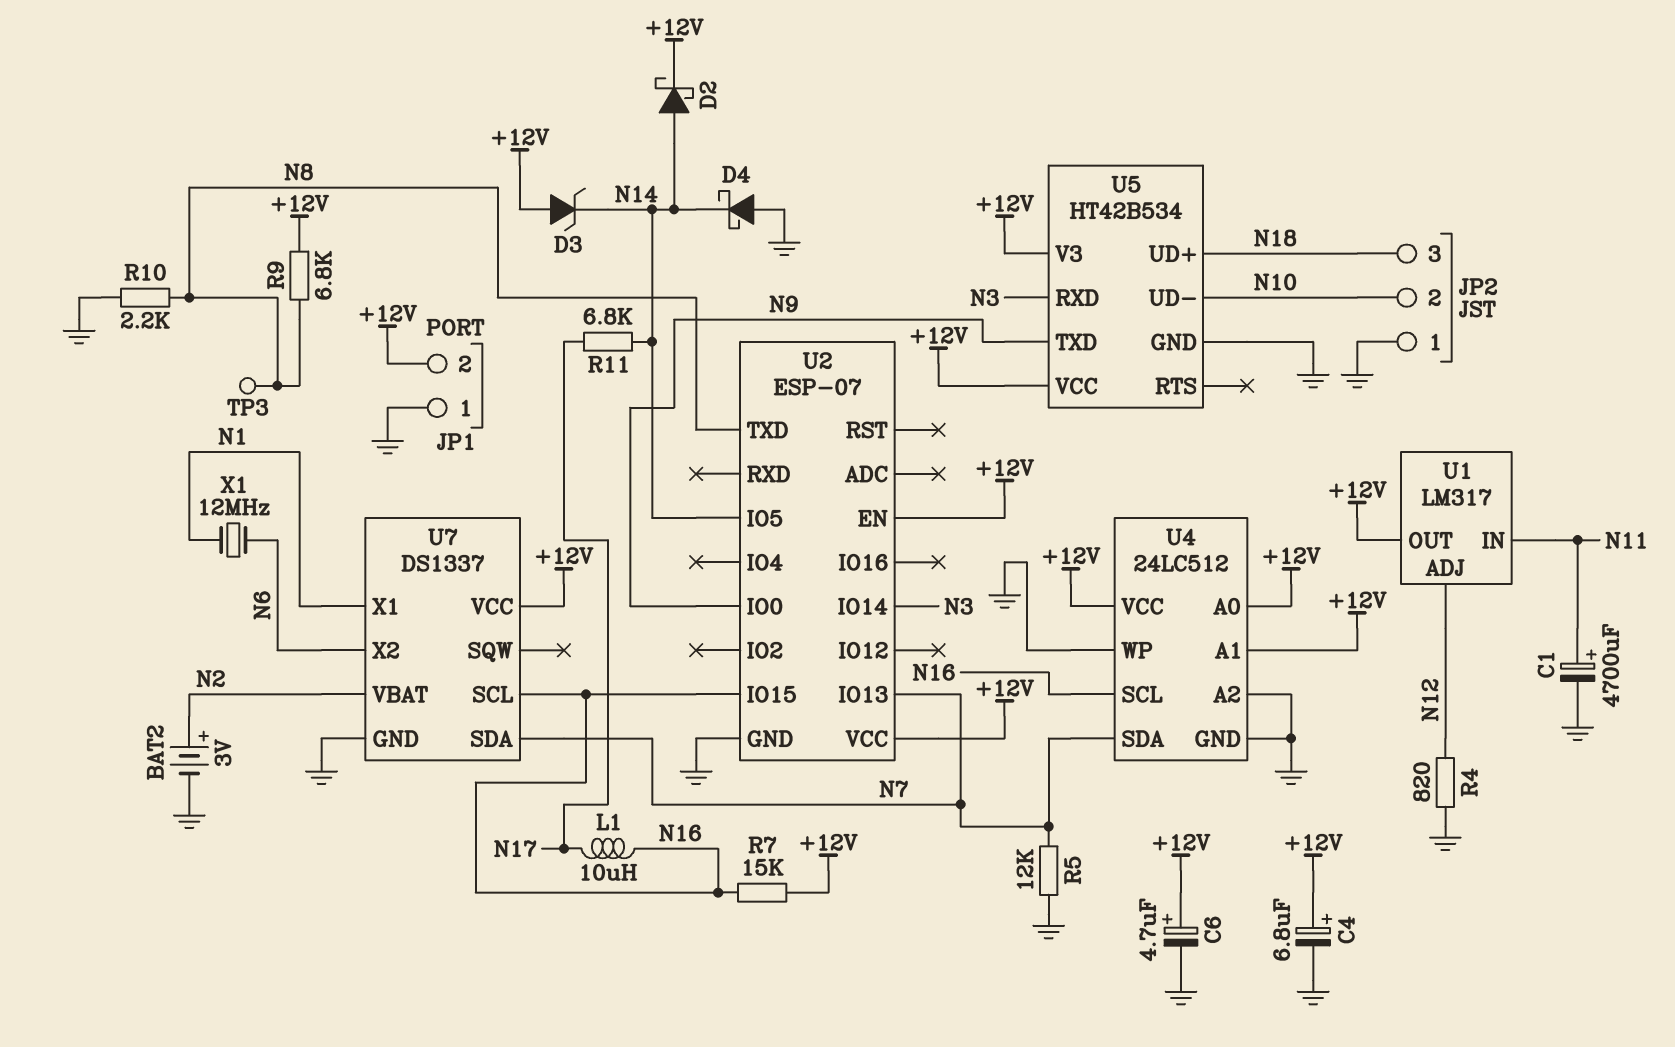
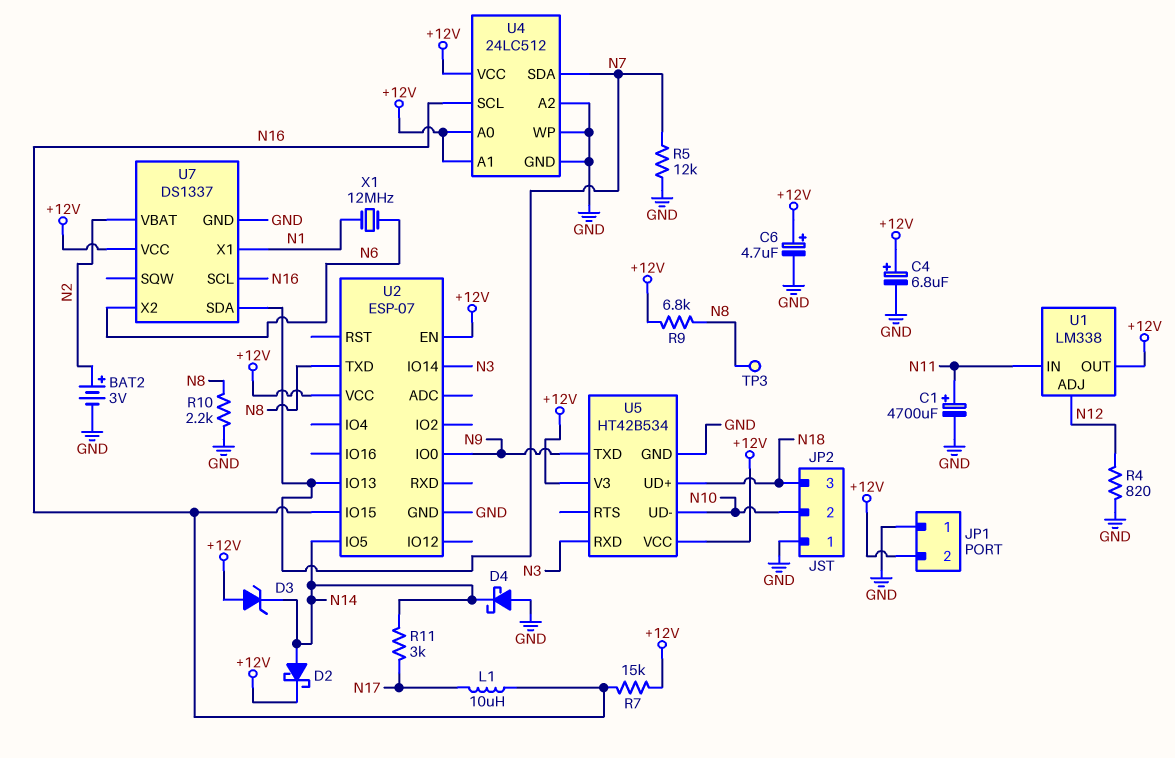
R11: 6.8k (N14, N17) -> 3k (N14, N17)
U1: LM317 -> LM338

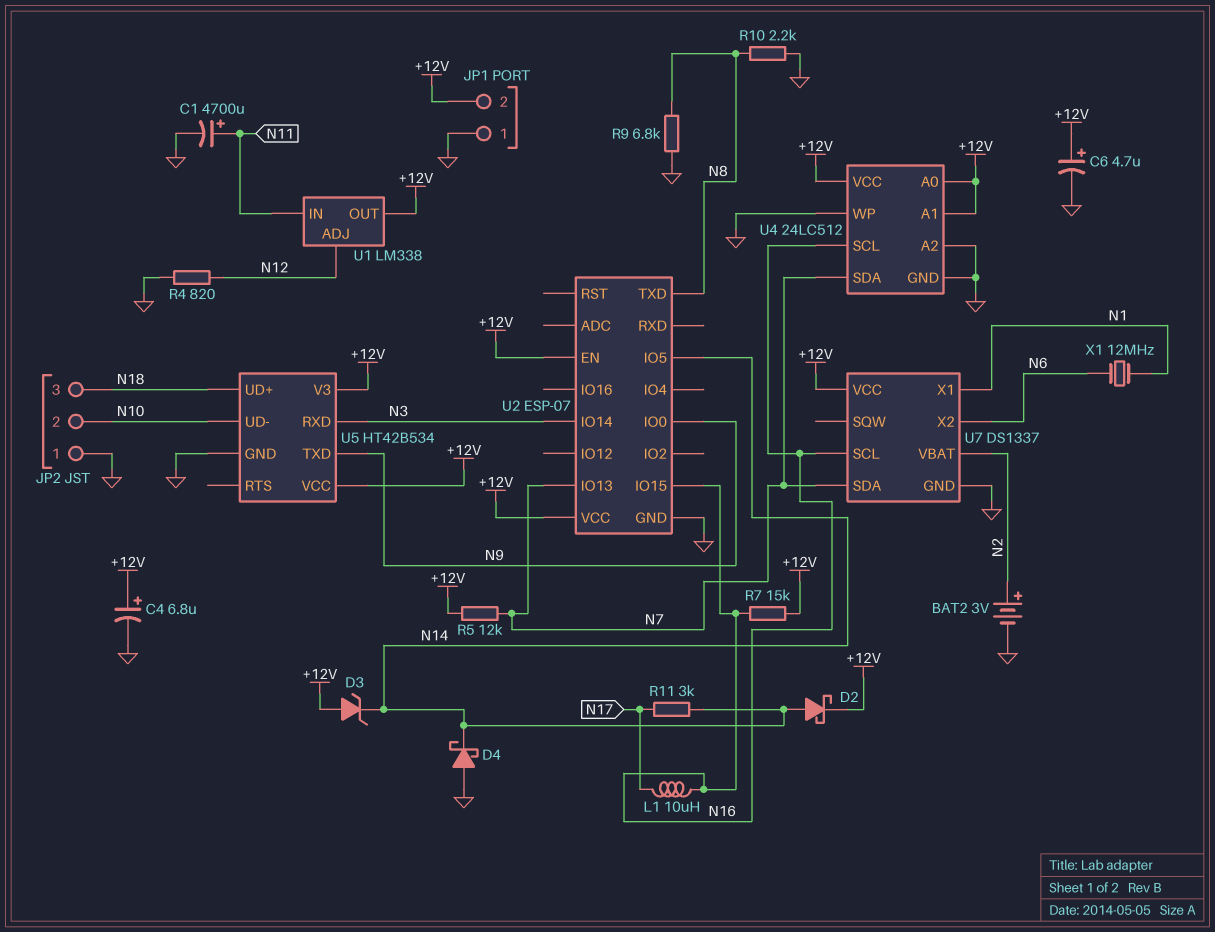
R5: 12k (GND, N7) -> 12k (+12V, N7)
R9: 6.8k (+12V, N8) -> 6.8k (GND, N8)
TP3: test point (N8) -> none

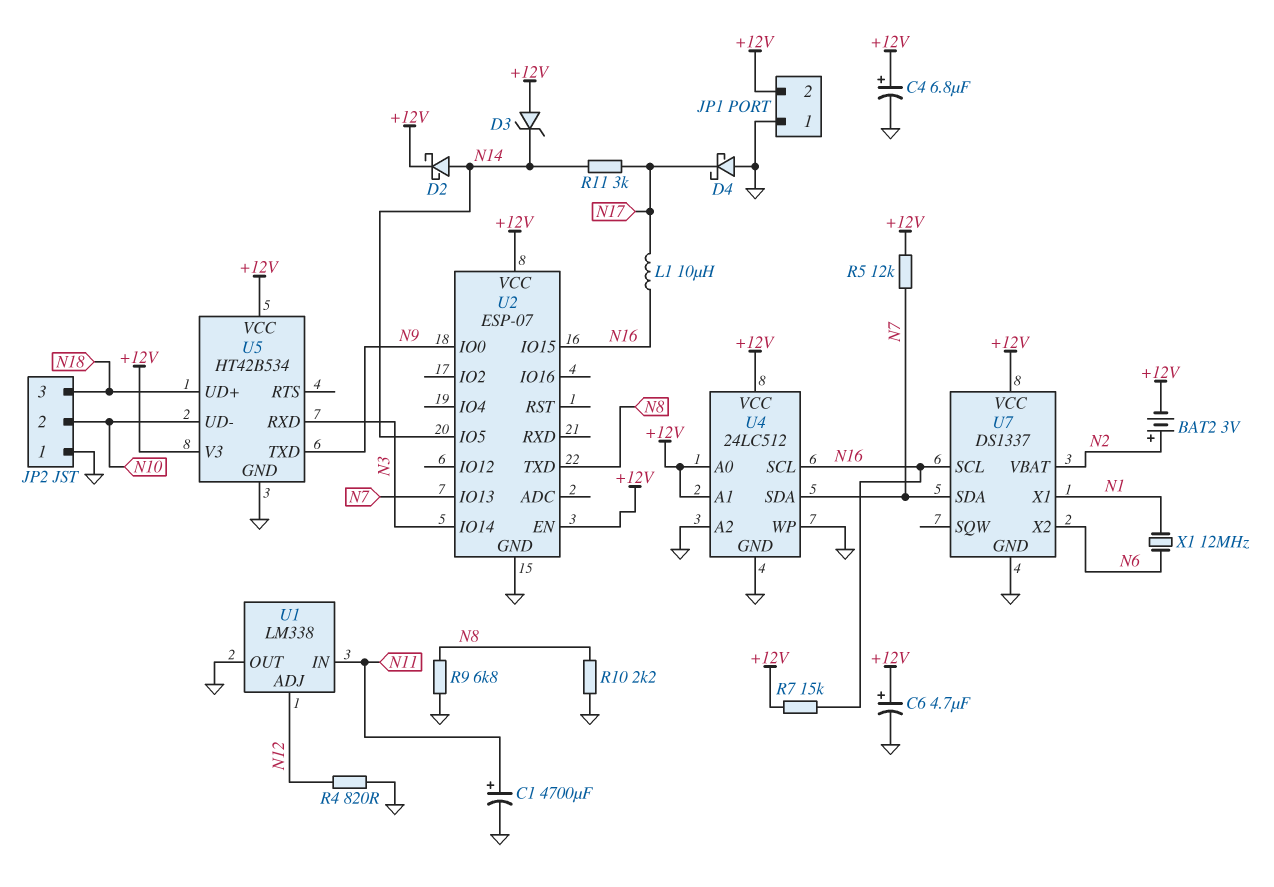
BAT2: 3V (plus N2, minus GND) -> 3V (plus N2, minus +12V)
D4: schottky (A GND, K N14) -> schottky (A GND, K N17)
U1 pin OUT: +12V -> GND

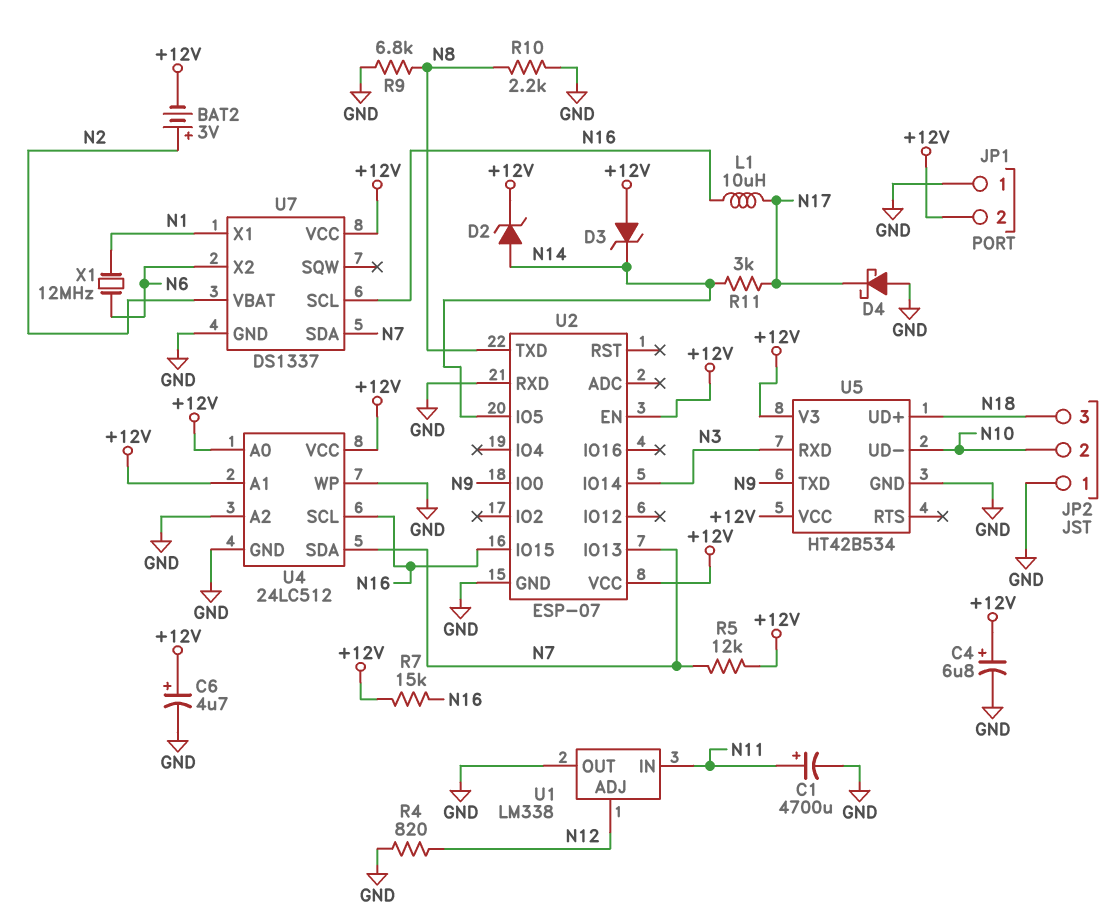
D2: schottky (A N14, K +12V) -> zener (A N14, K +12V)
U2 pin RXD: none -> GND

